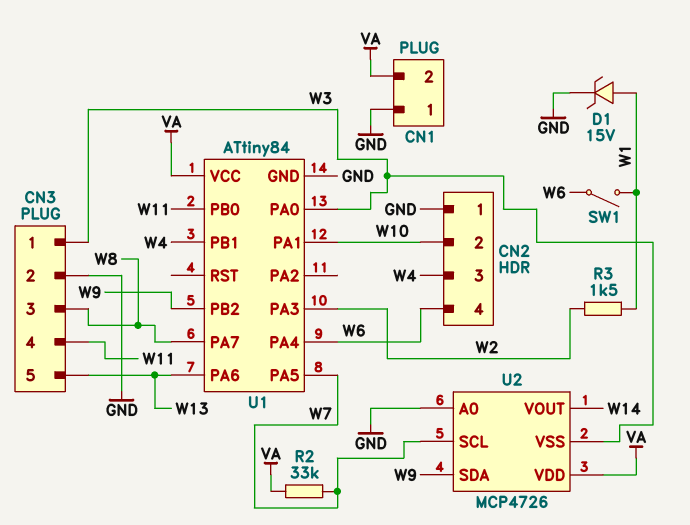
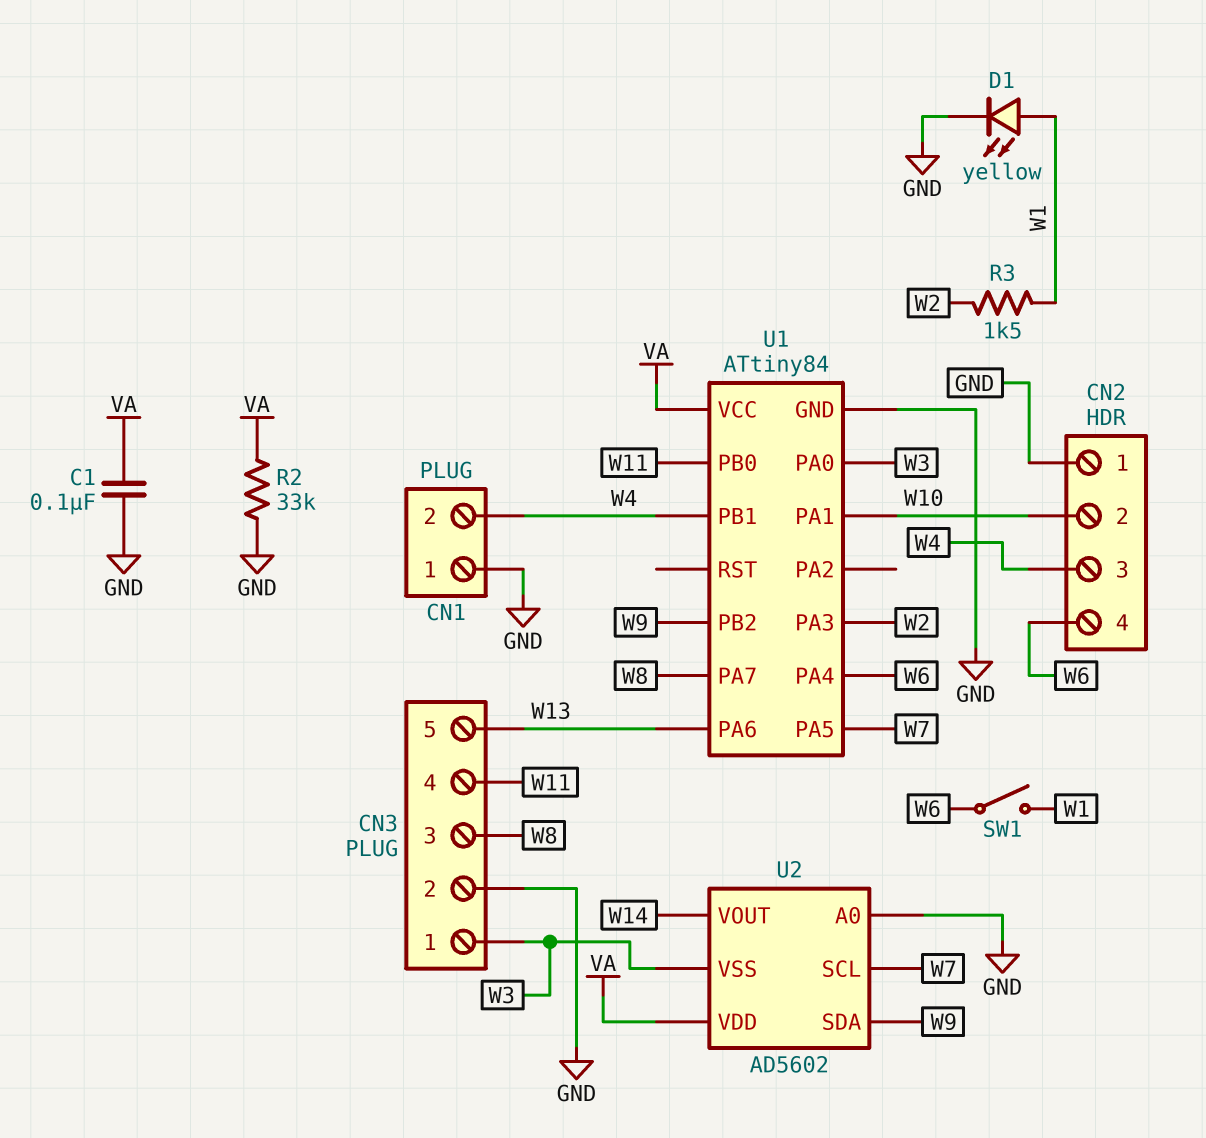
C1: none -> 100nF (GND, VA)
CN1 pin 2: VA -> W4
D1: zener 15V (A W1, K GND) -> LED yellow (A W1, K GND)
R2: 33k (VA, W7) -> 33k (GND, VA)
U2: MCP4726 -> AD5602

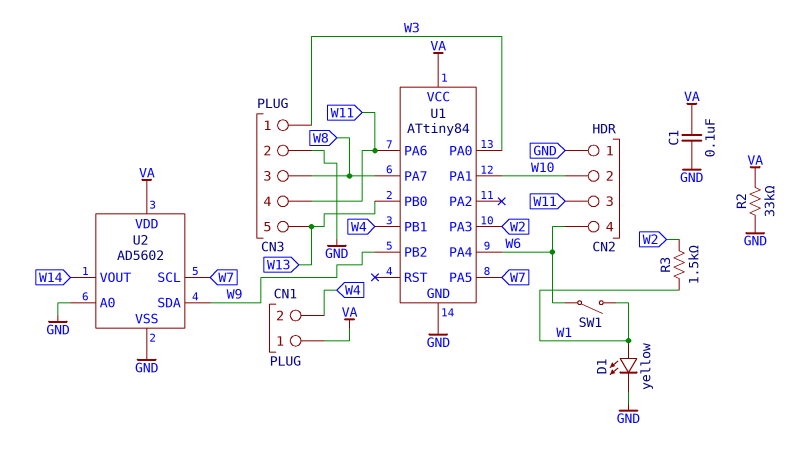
CN1 pin 1: GND -> VA
CN2 pin 3: W4 -> W11
U1 pin PA6: W13 -> W11
U1 pin PB0: W11 -> W13
U2 pin VSS: W3 -> GND

